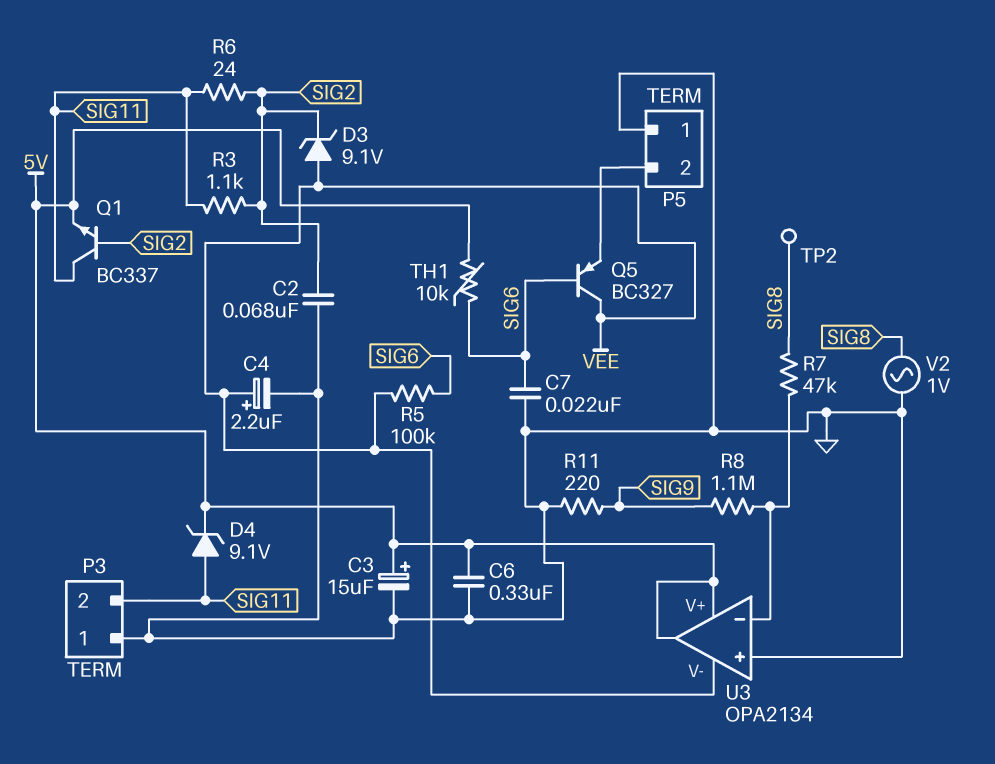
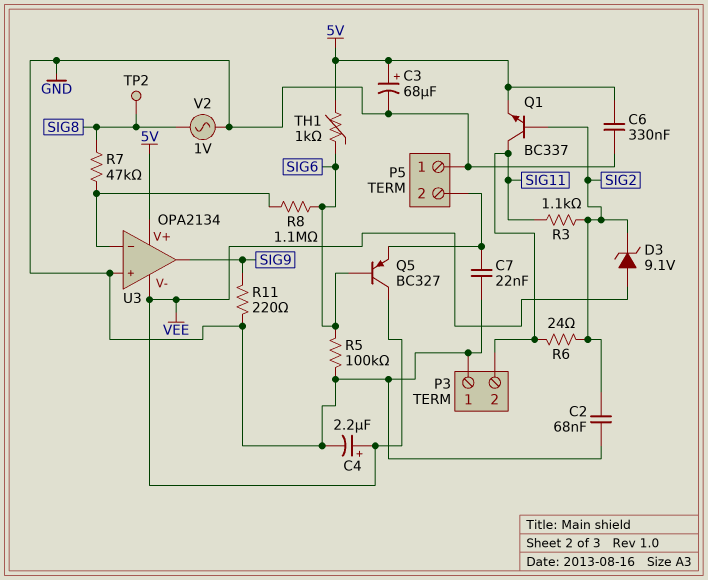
C3: 15uF (plus 5V, minus GND) -> 68uF (plus 5V, minus GND)
C7: 22nF (GND, SIG6) -> 22nF (GND, P5/2)
D4: zener 9.1V (A SIG11, K 5V) -> none
R5: 100k (SIG6, VEE) -> 100k (GND, SIG6)
R8: 1.1M (SIG9, U3/in-) -> 1.1M (SIG6, U3/in-)
TH1: 10k (5V, SIG6) -> 1k (5V, SIG6)
U3 pin out: 5V -> SIG9

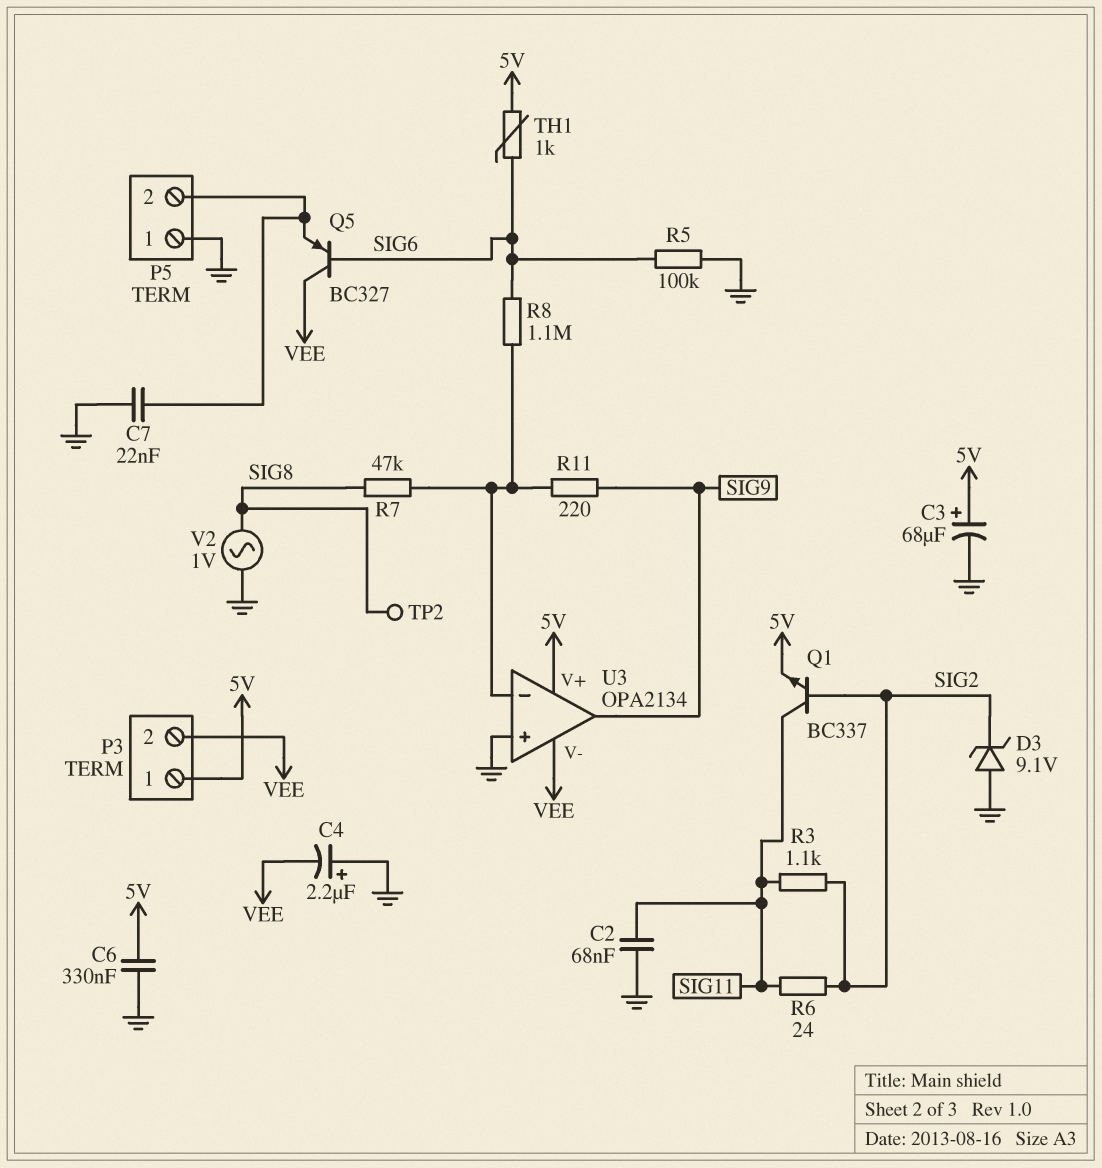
C2: 68nF (GND, SIG2) -> 68nF (GND, SIG11)
C4: 2.2uF (plus VEE, minus GND) -> 2.2uF (plus GND, minus VEE)
D3: zener 9.1V (A VEE, K SIG2) -> zener 9.1V (A GND, K SIG2)
P3 pin 1: GND -> 5V
P3 pin 2: SIG11 -> VEE
R11: 220 (GND, SIG9) -> 220 (SIG9, U3/in-)

